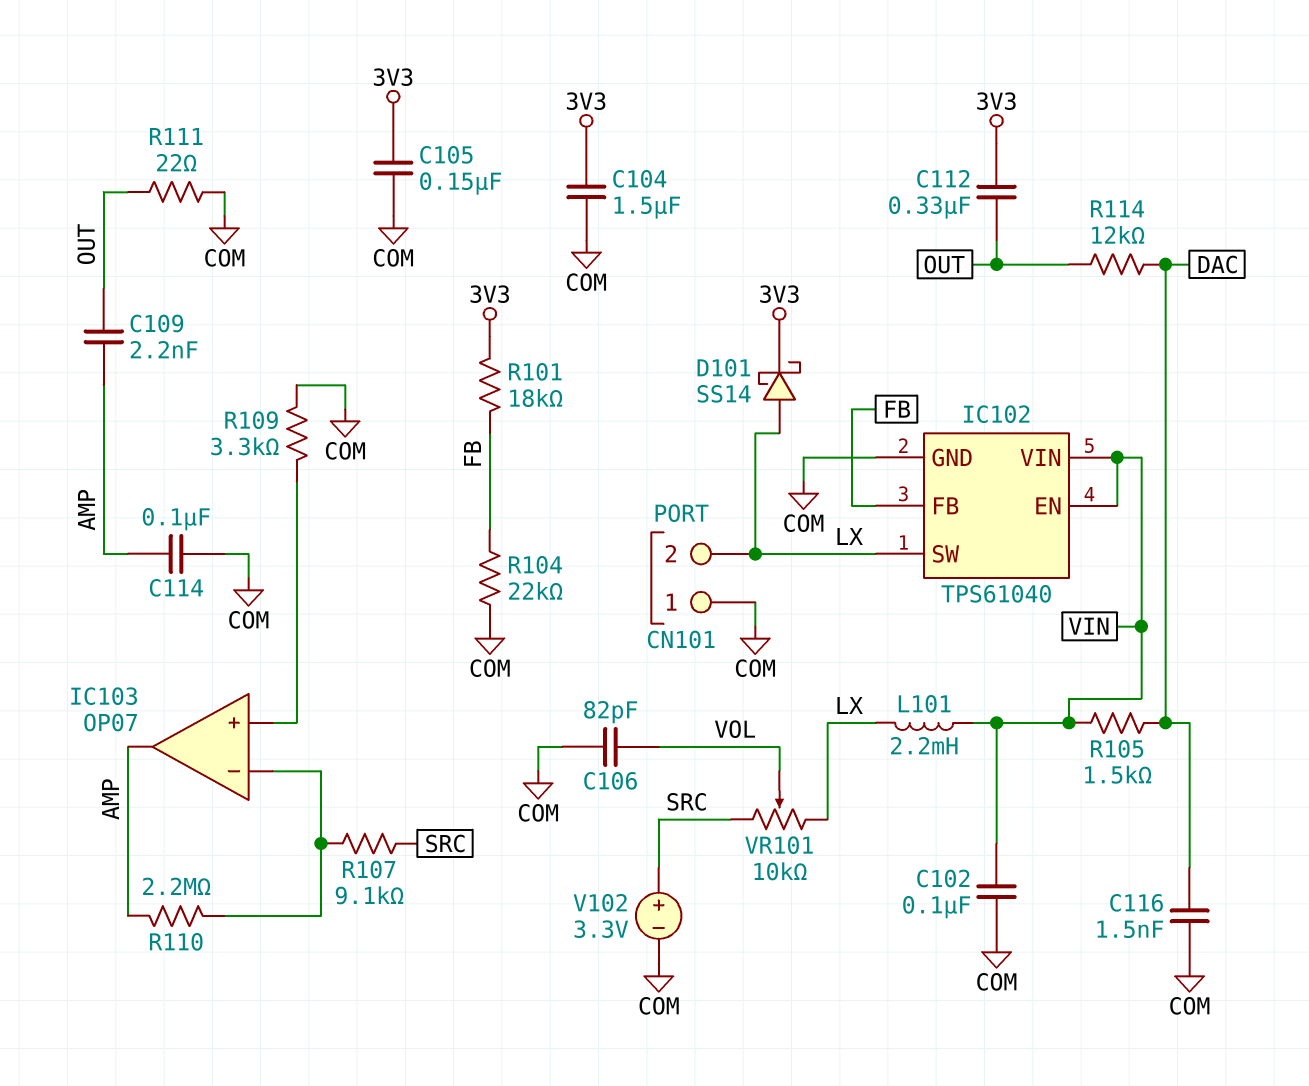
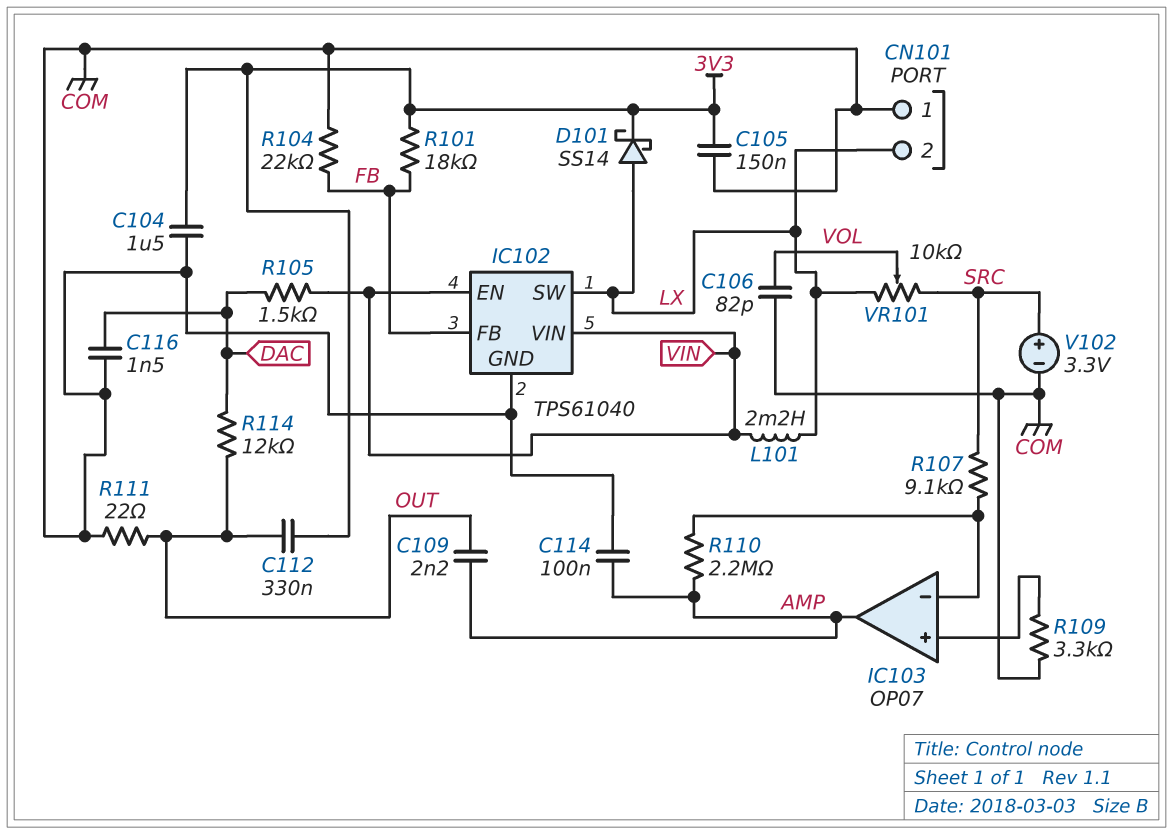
C102: 100nF (COM, VIN) -> none

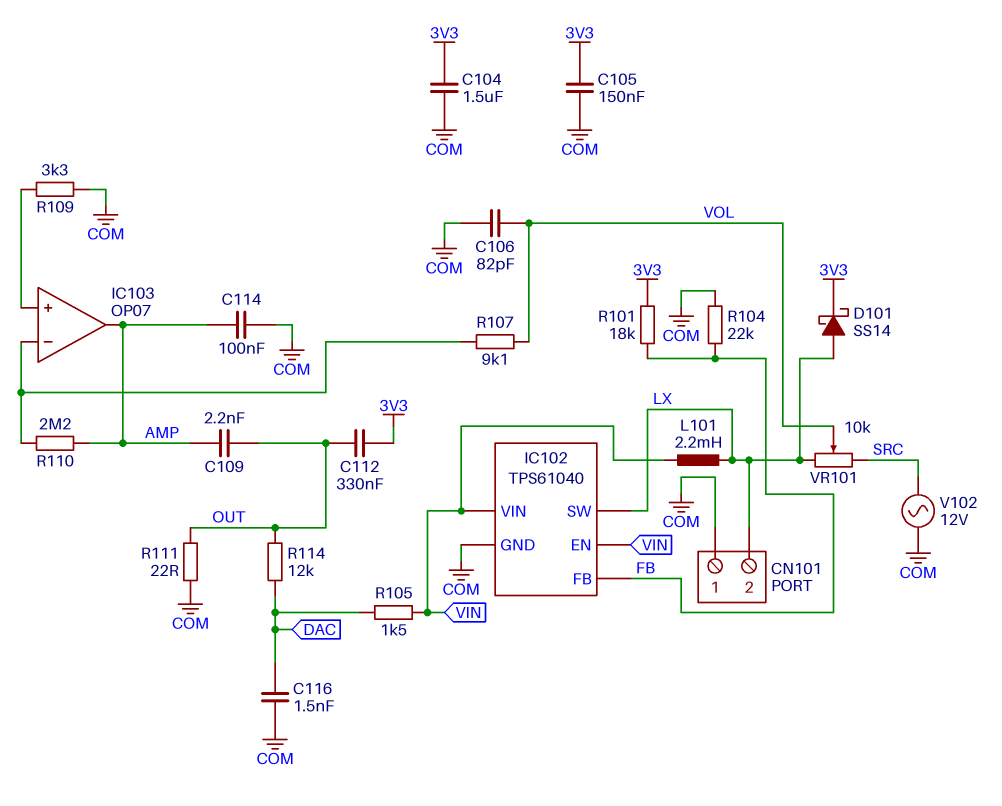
R107: 9.1k (IC103/in-, SRC) -> 9.1k (IC103/in-, VOL)
V102: 3.3V (plus SRC, minus COM) -> AC 12V (COM, SRC)

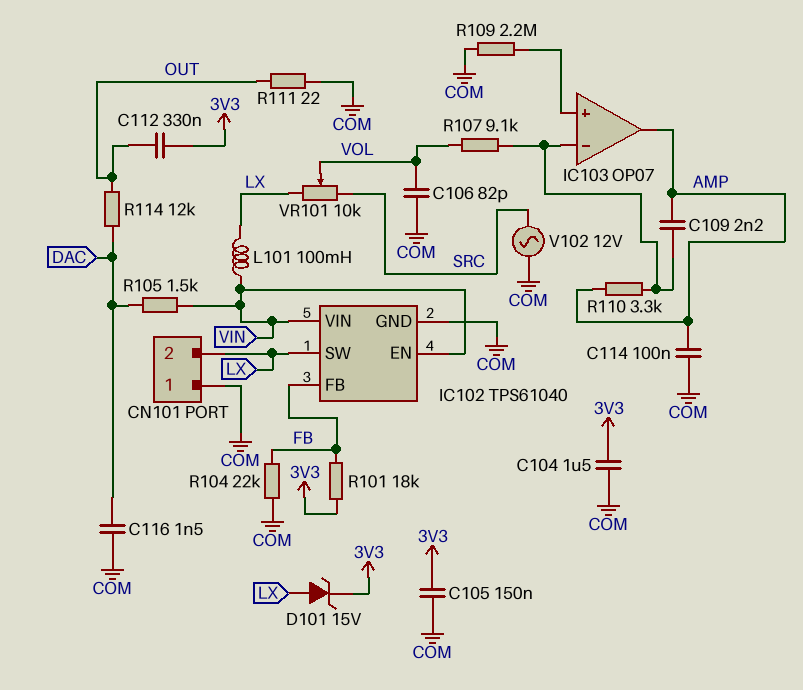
C109: 2.2nF (AMP, OUT) -> 2.2nF (AMP, IC103/in-)
D101: schottky SS14 (A LX, K 3V3) -> zener 15V (A LX, K 3V3)
L101: 2.2mH (LX, VIN) -> 100mH (LX, VIN)
R109: 3.3k (COM, IC103/in+) -> 2.2M (COM, IC103/in+)
R110: 2.2M (AMP, IC103/in-) -> 3.3k (AMP, IC103/in-)

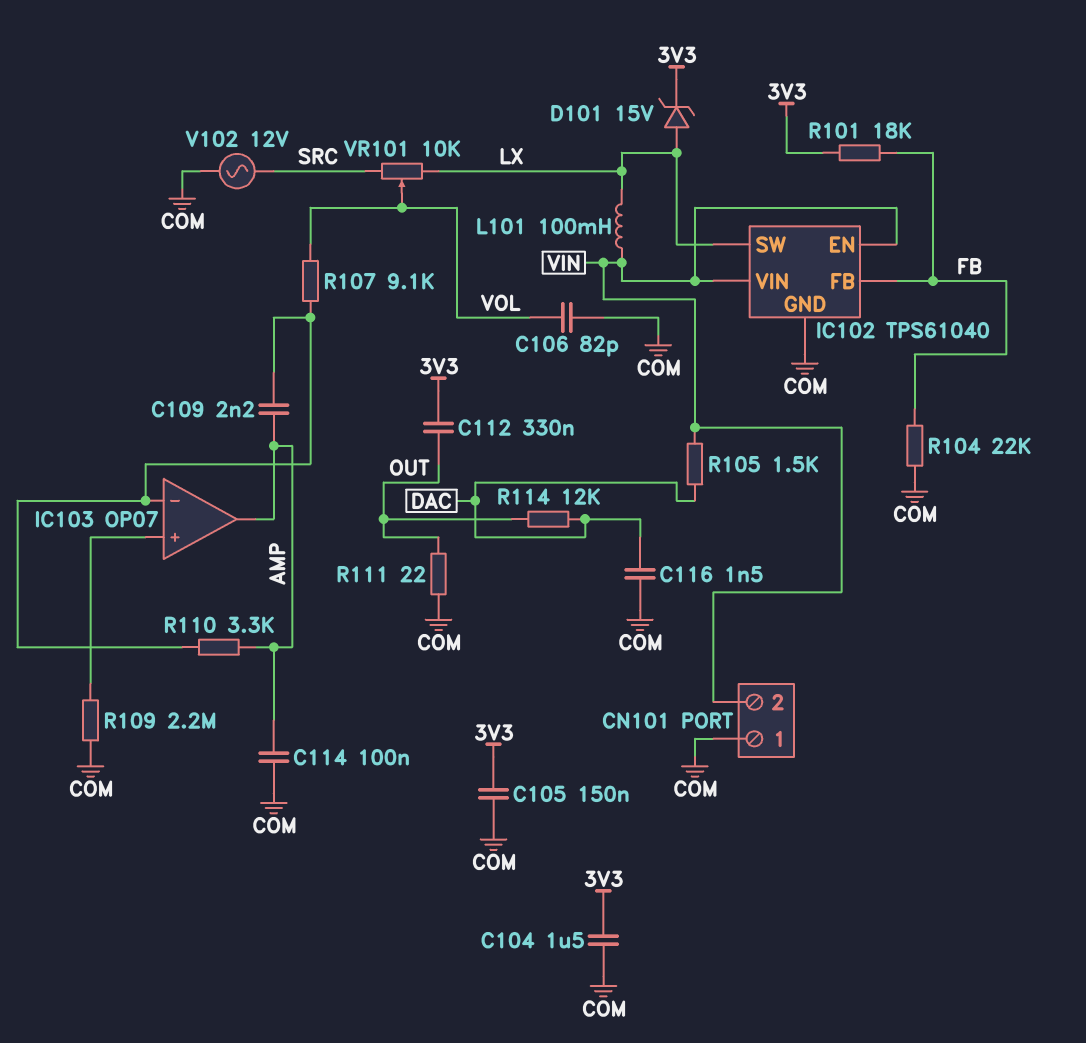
CN101 pin 2: LX -> VIN

